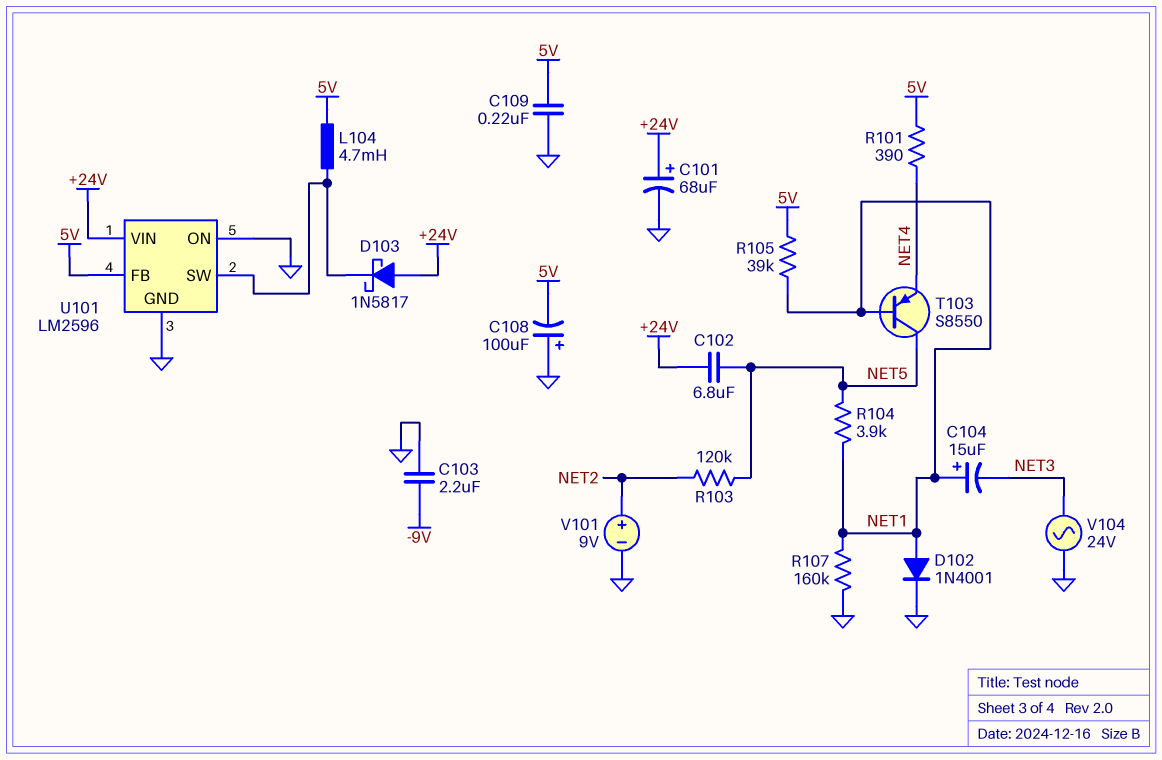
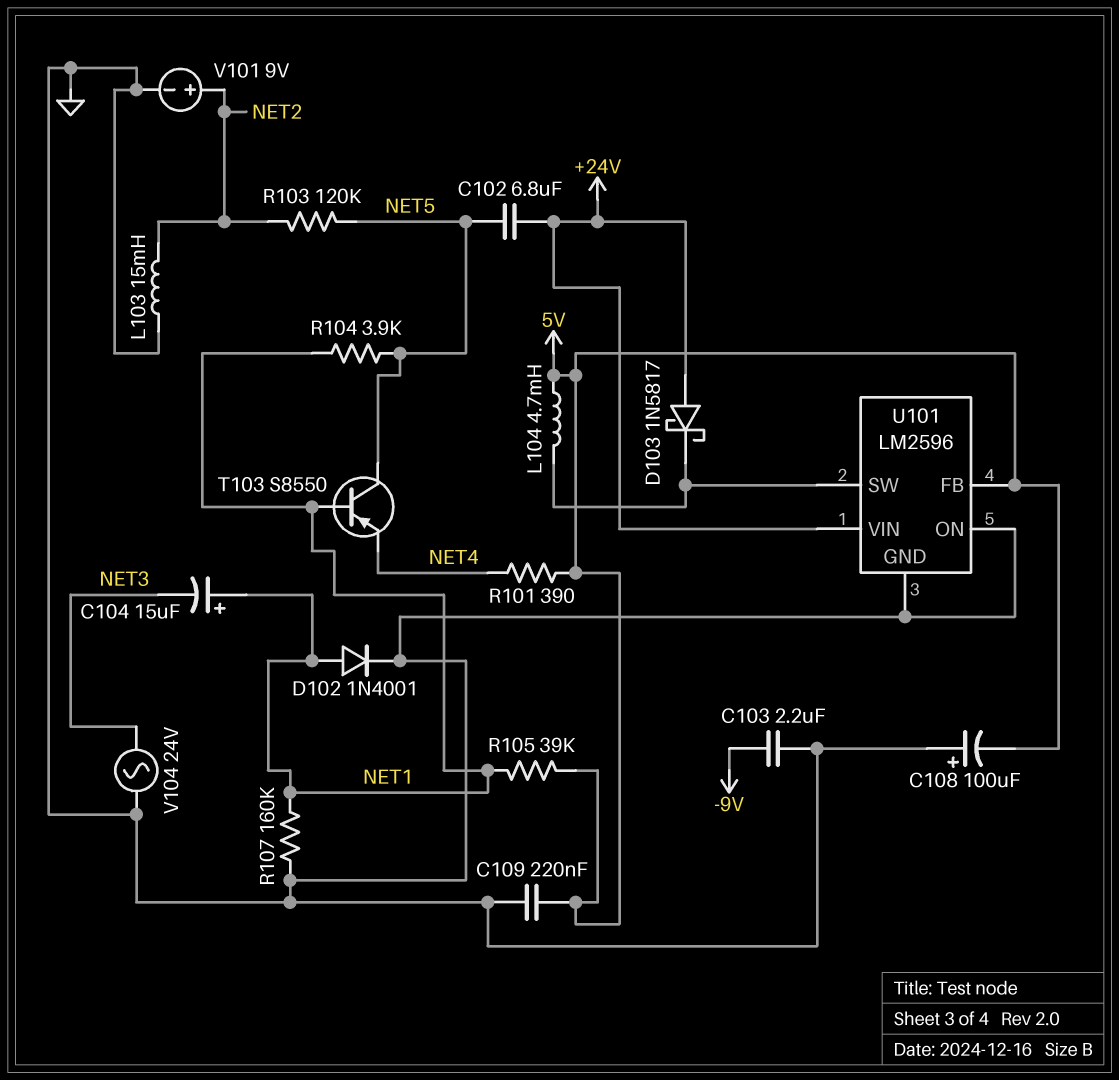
C101: 68uF (plus +24V, minus GND) -> none
L103: none -> 15mH (GND, NET2)

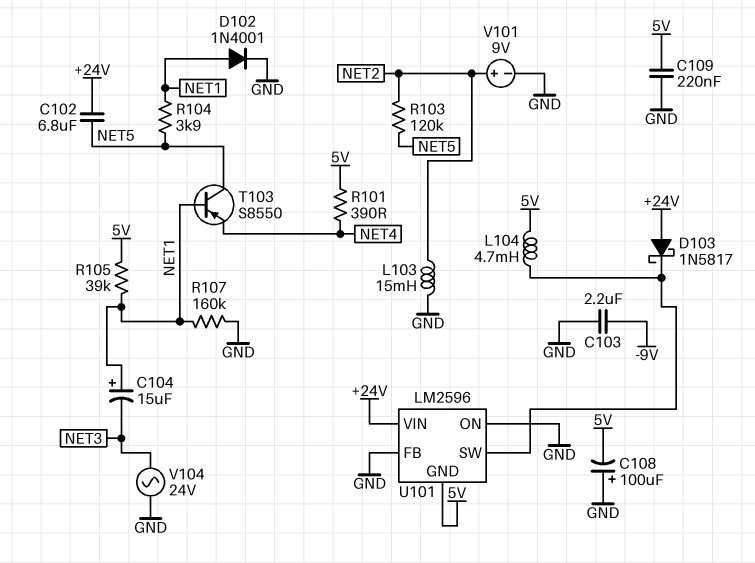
U101 pin FB: 5V -> GND
U101 pin GND: GND -> 5V

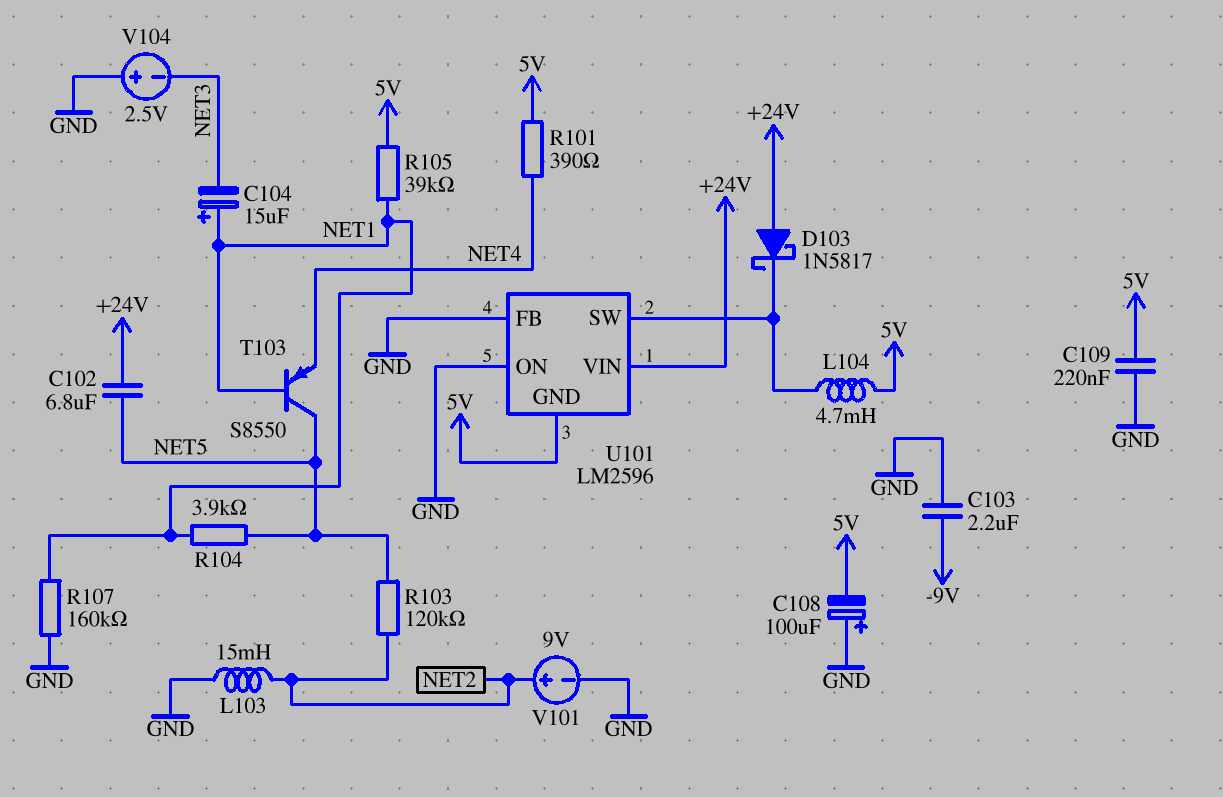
D102: diode 1N4001 (A NET1, K GND) -> none
V104: AC 24V (GND, NET3) -> 2.5V (plus GND, minus NET3)

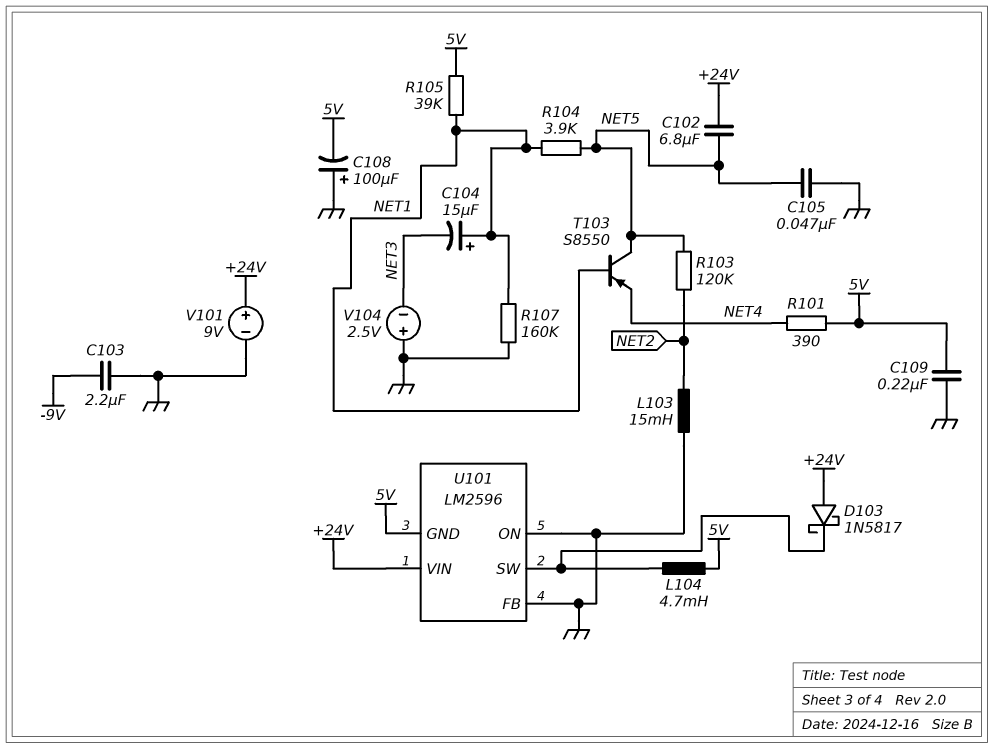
C105: none -> 47nF (GND, NET5)
V101: 9V (plus NET2, minus GND) -> 9V (plus +24V, minus GND)

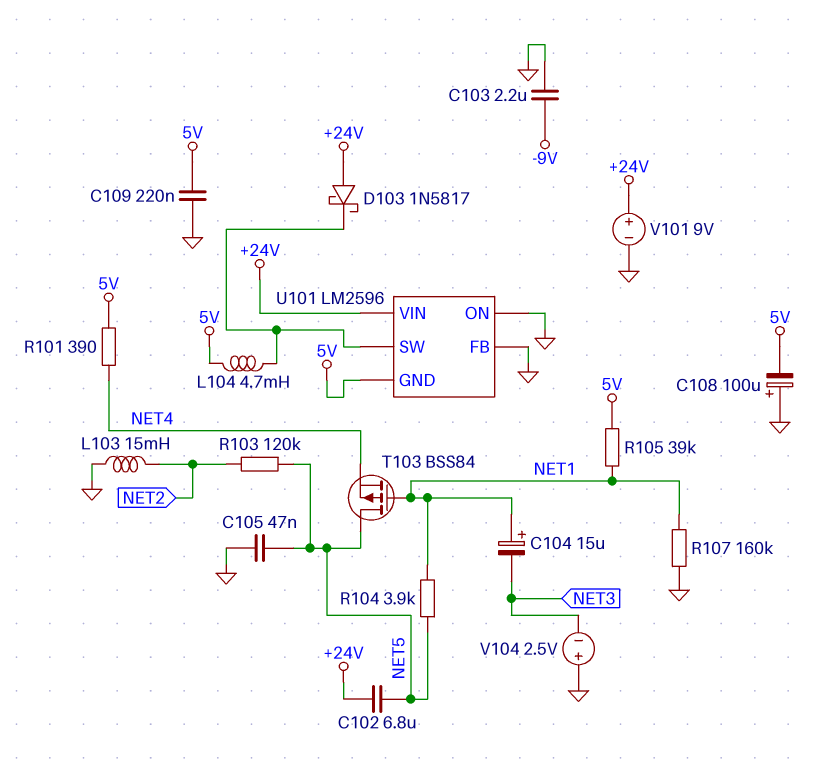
T103: PNP S8550 (B NET1, C NET5, E NET4) -> PMOS BSS84 (G NET1, D NET5, S NET4)

